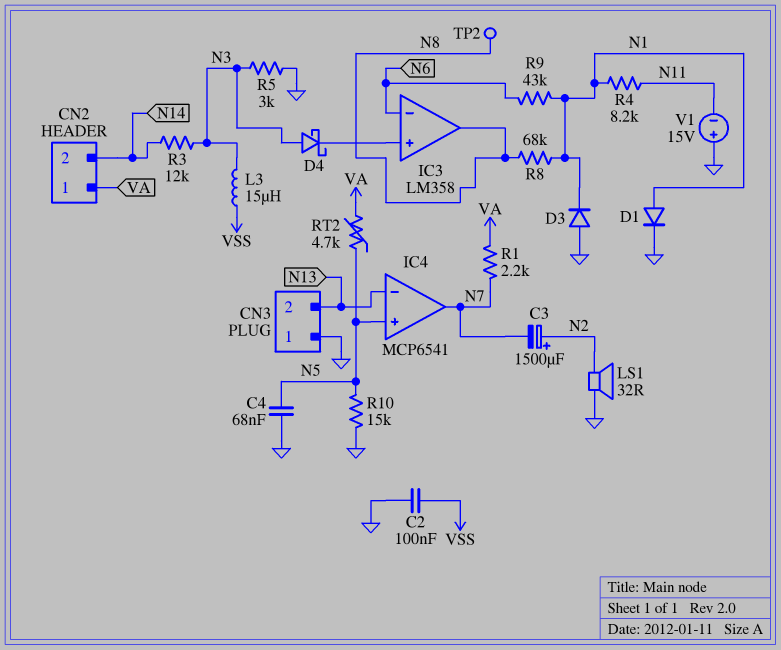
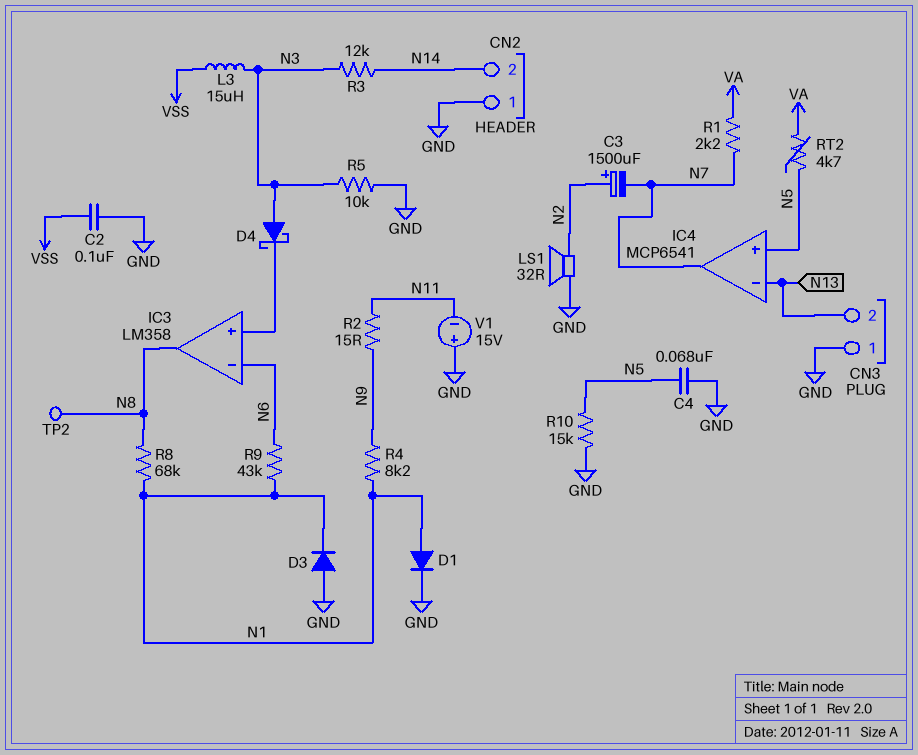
CN2 pin 1: VA -> GND
R2: none -> 15 (N9, N11)
R4: 8.2k (N1, N11) -> 8.2k (N1, N9)
R5: 3k (GND, N3) -> 10k (GND, N3)

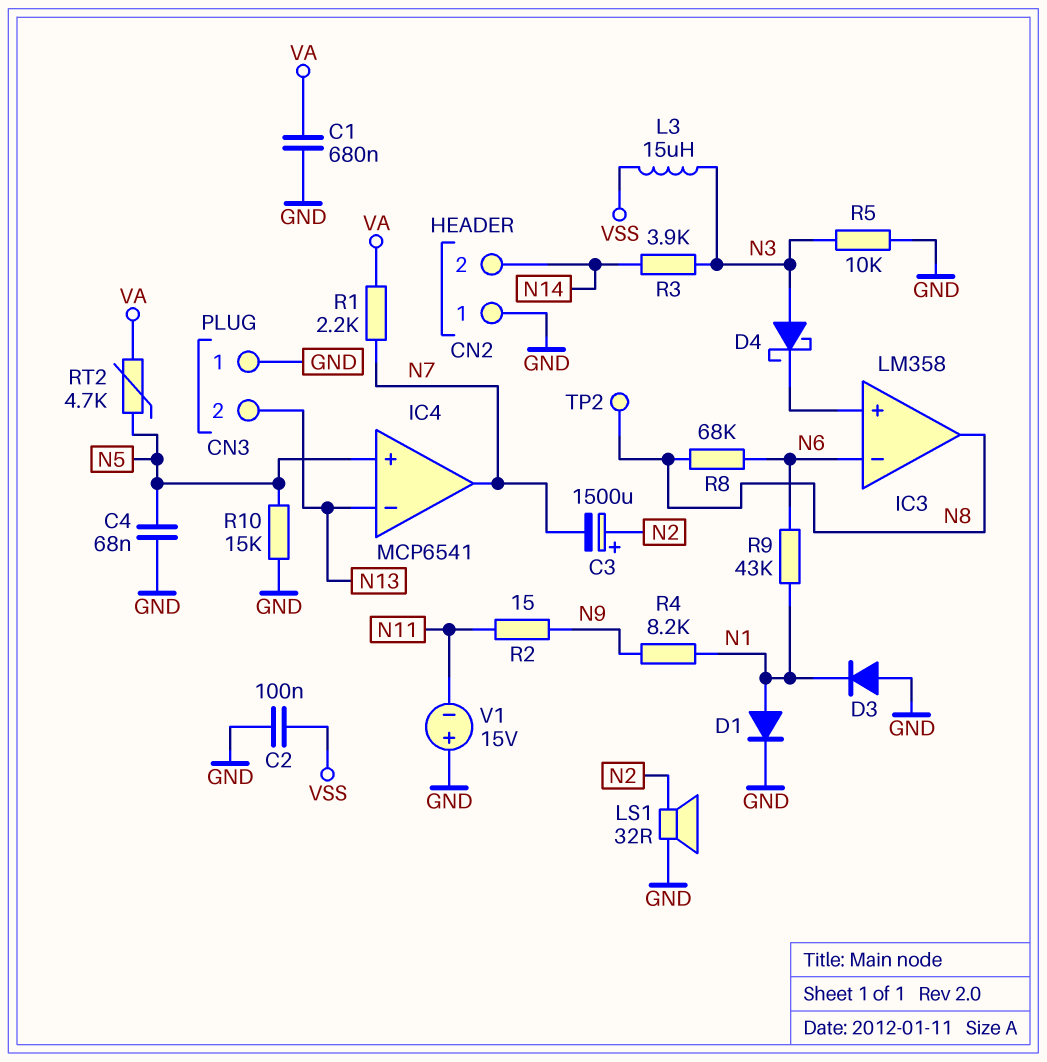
C1: none -> 680nF (GND, VA)
R3: 12k (N3, N14) -> 3.9k (N3, N14)
R8: 68k (N1, N8) -> 68k (N6, N8)

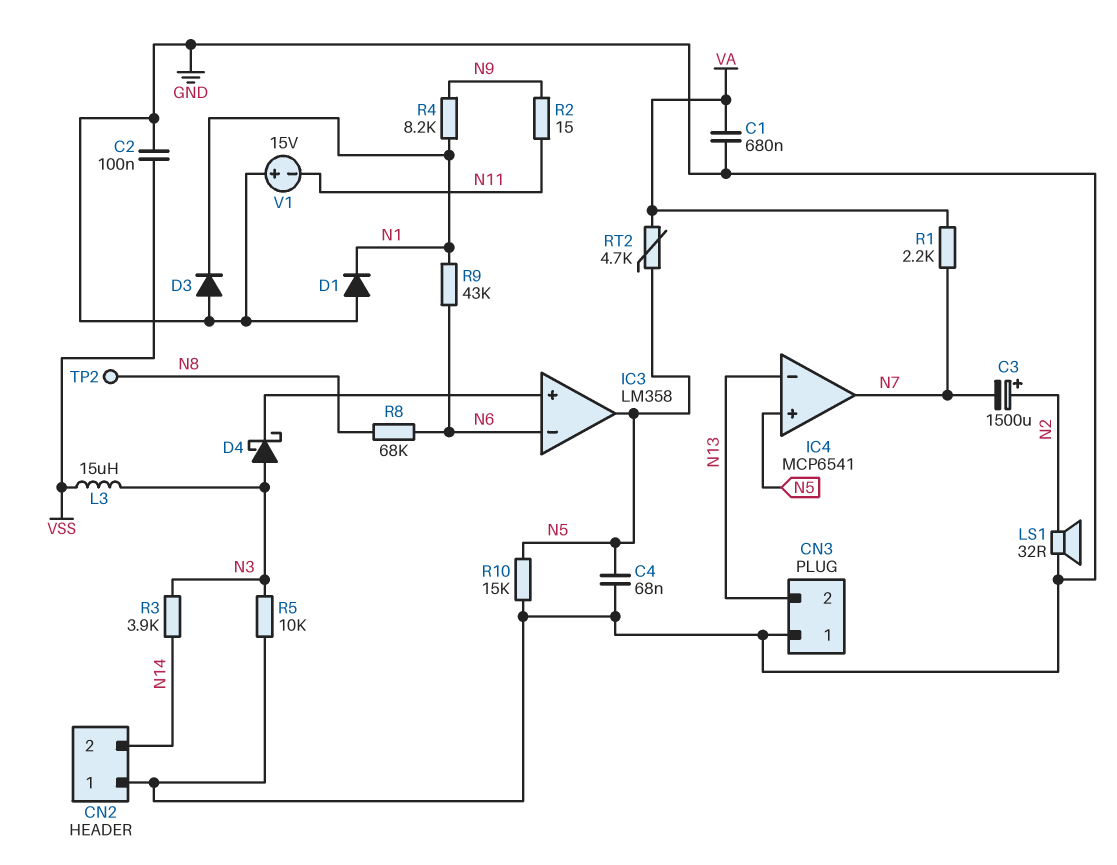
D1: diode (A N1, K GND) -> diode (A GND, K N1)
IC3 pin out: N8 -> N5

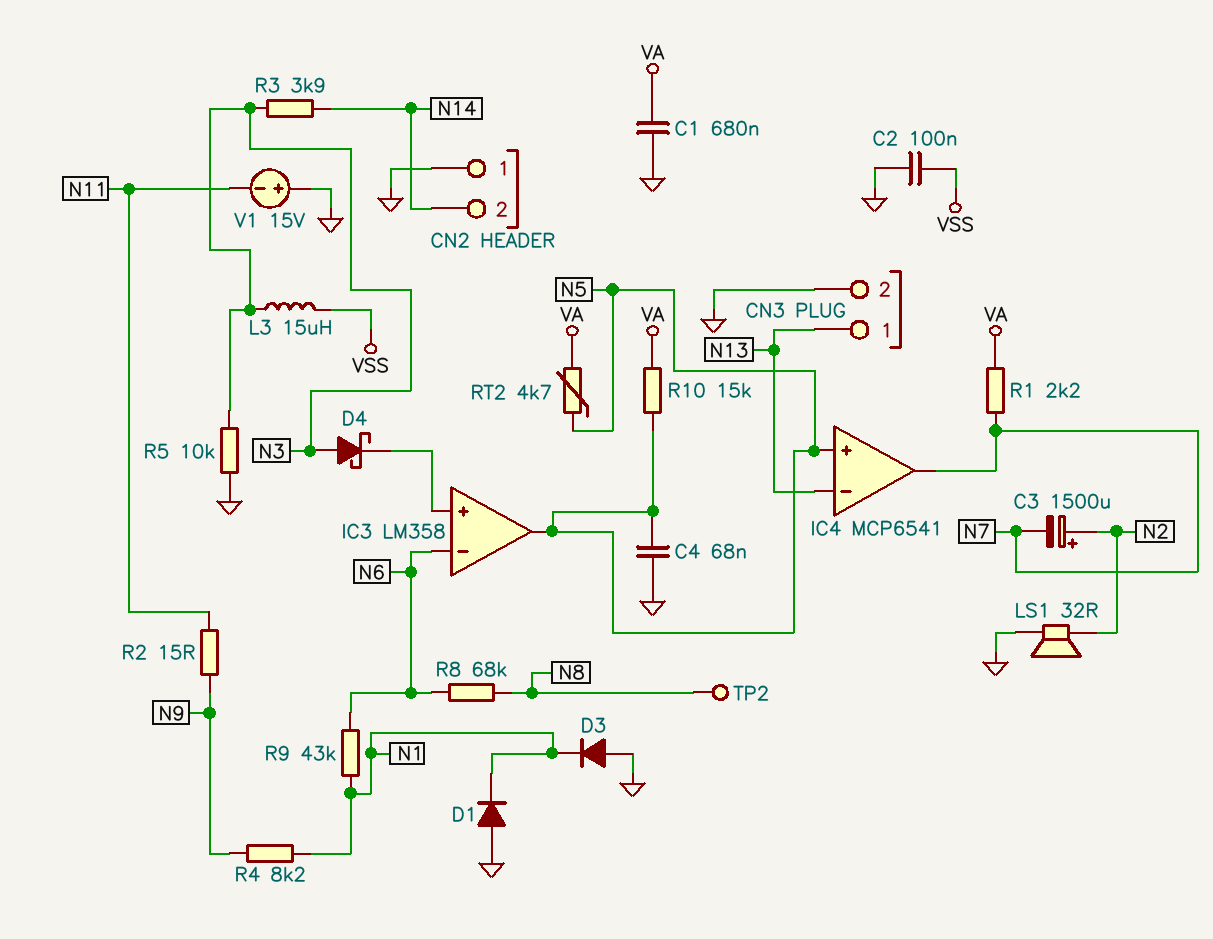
CN3 pin 1: GND -> N13
CN3 pin 2: N13 -> GND
R10: 15k (GND, N5) -> 15k (N5, VA)

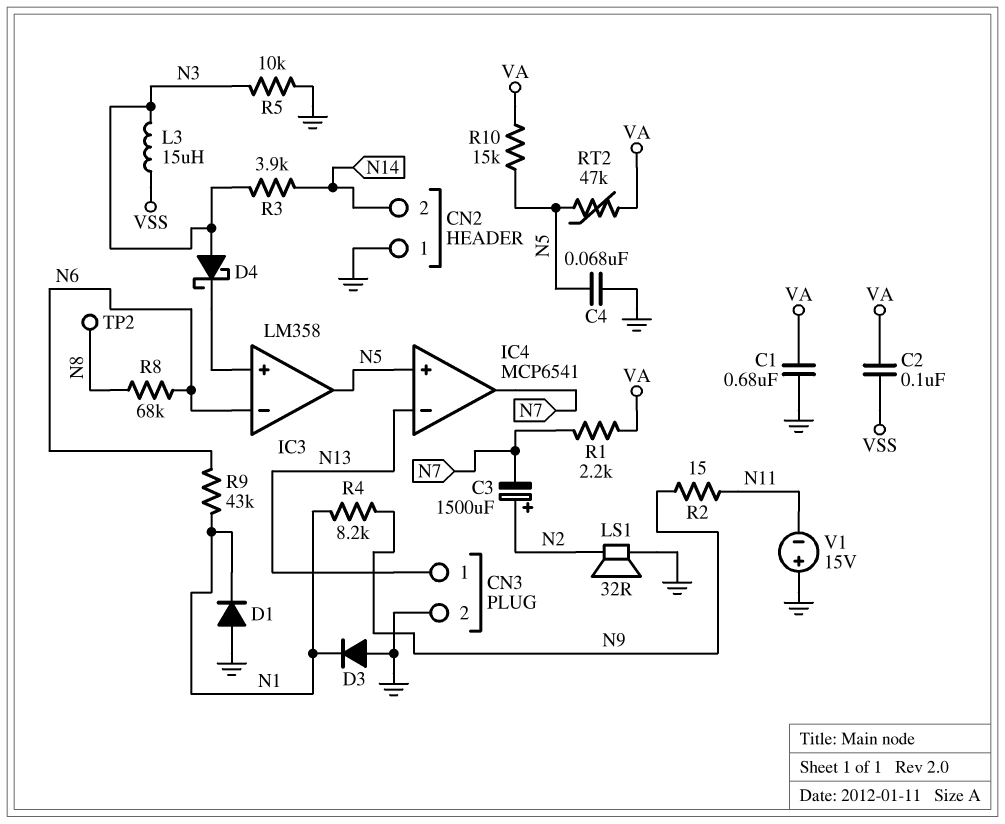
C2: 100nF (GND, VSS) -> 100nF (VA, VSS)
RT2: 4.7k (N5, VA) -> 47k (N5, VA)

